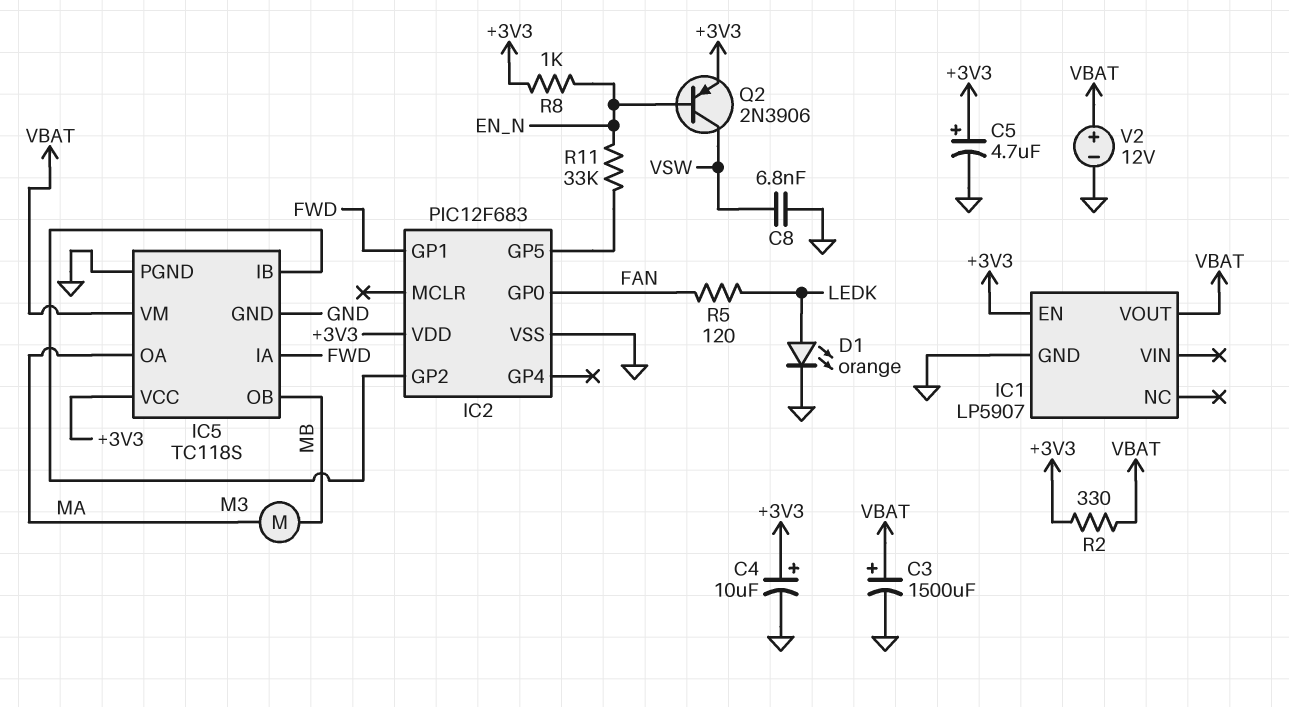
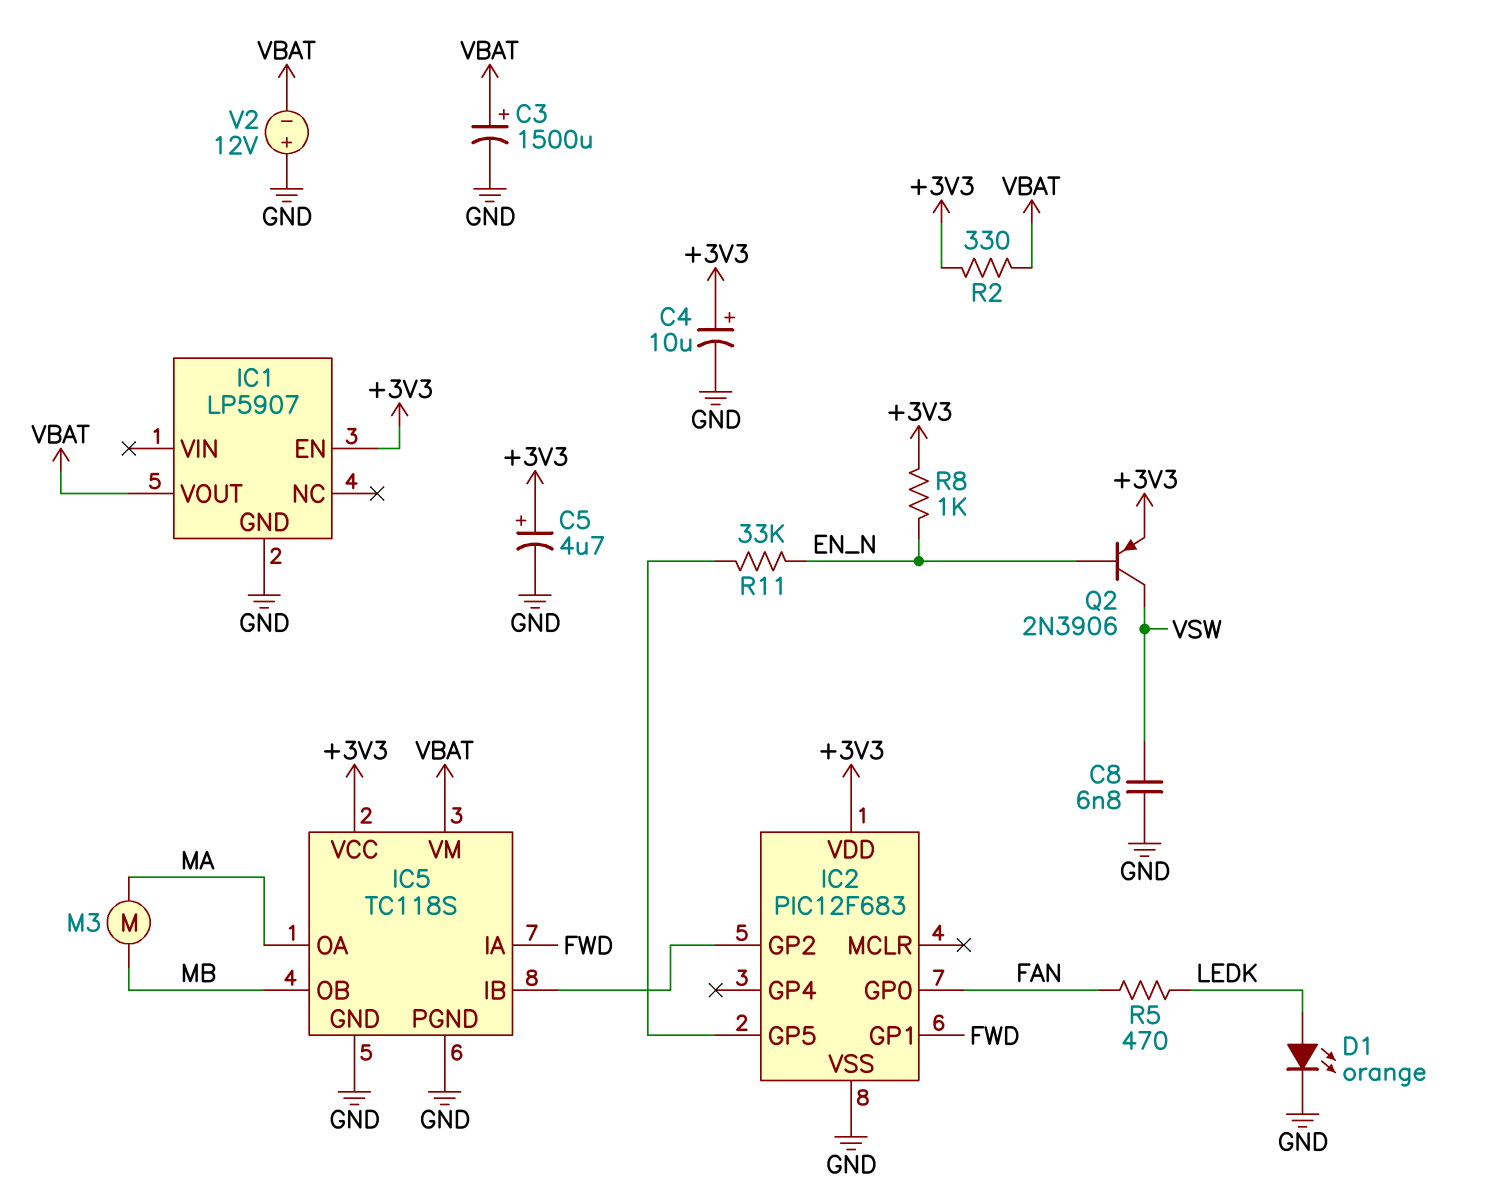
R5: 120 (FAN, LEDK) -> 470 (FAN, LEDK)
V2: 12V (plus VBAT, minus GND) -> 12V (plus GND, minus VBAT)

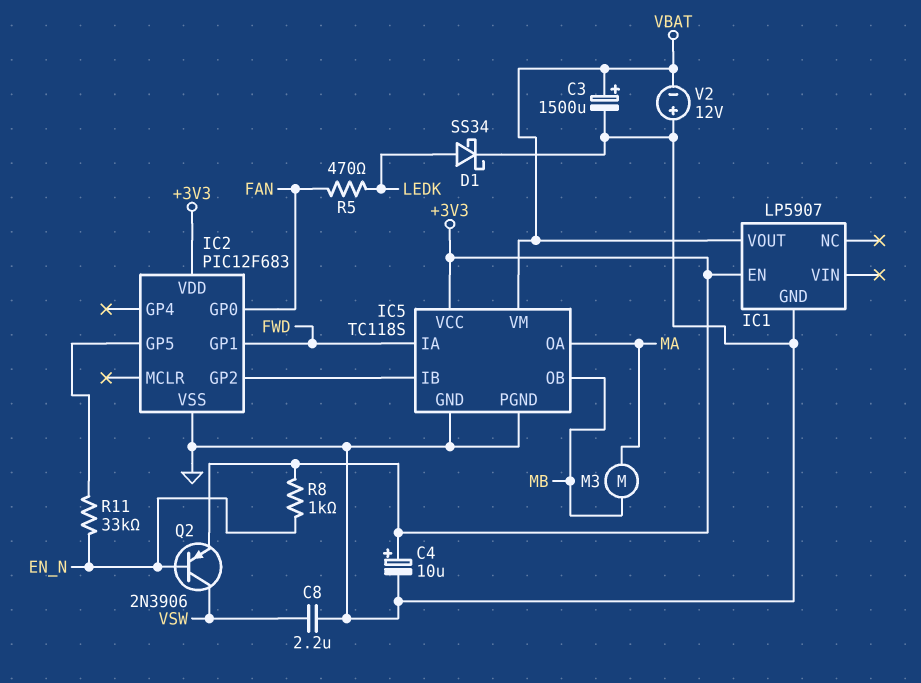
C5: 4.7uF (plus +3V3, minus GND) -> none
C8: 6.8nF (GND, VSW) -> 2.2uF (GND, VSW)
D1: LED orange (A LEDK, K GND) -> schottky SS34 (A LEDK, K GND)
R2: 330 (+3V3, VBAT) -> none

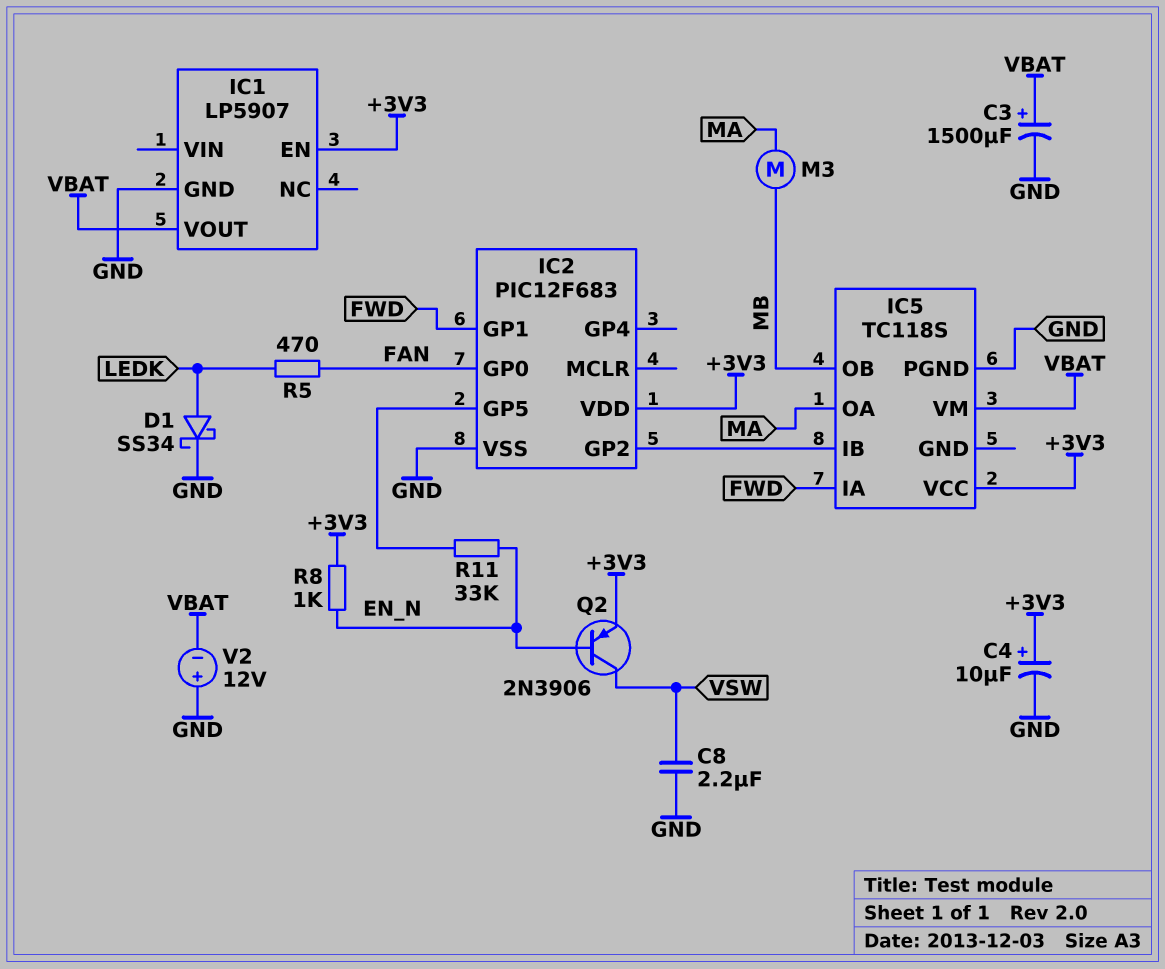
IC5 pin GND: GND -> none

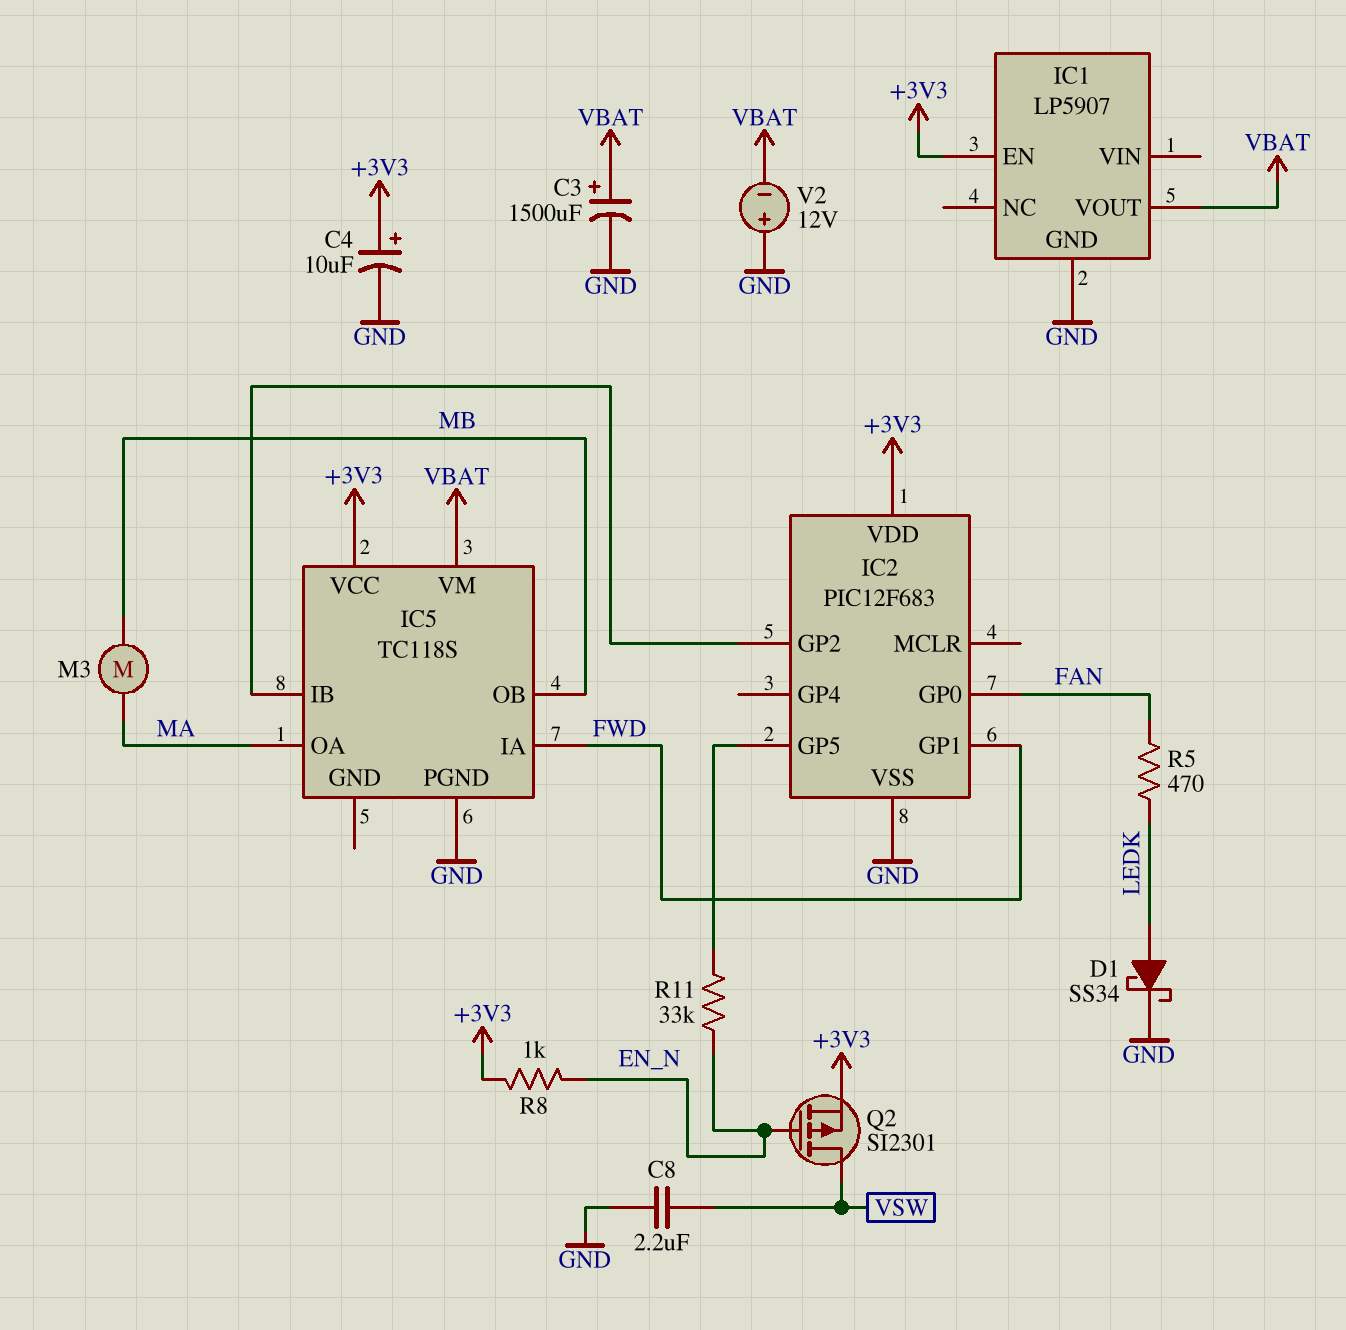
Q2: PNP 2N3906 (B EN_N, C VSW, E +3V3) -> PMOS SI2301 (G EN_N, D VSW, S +3V3)

